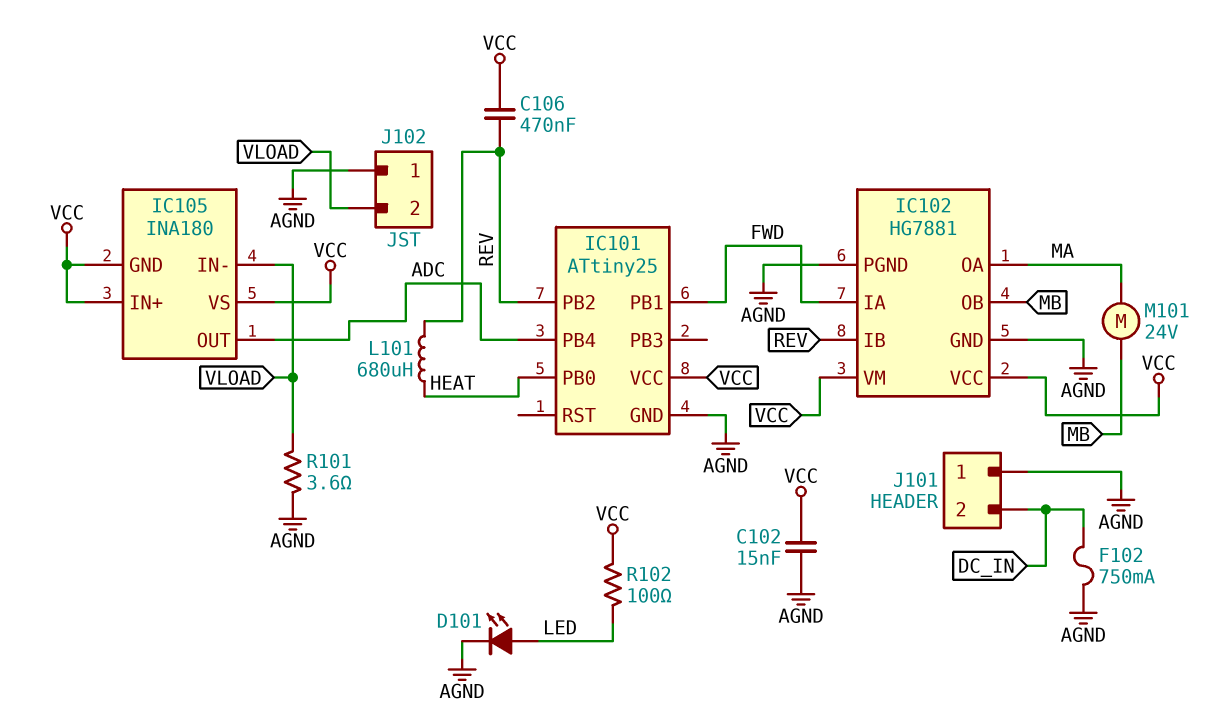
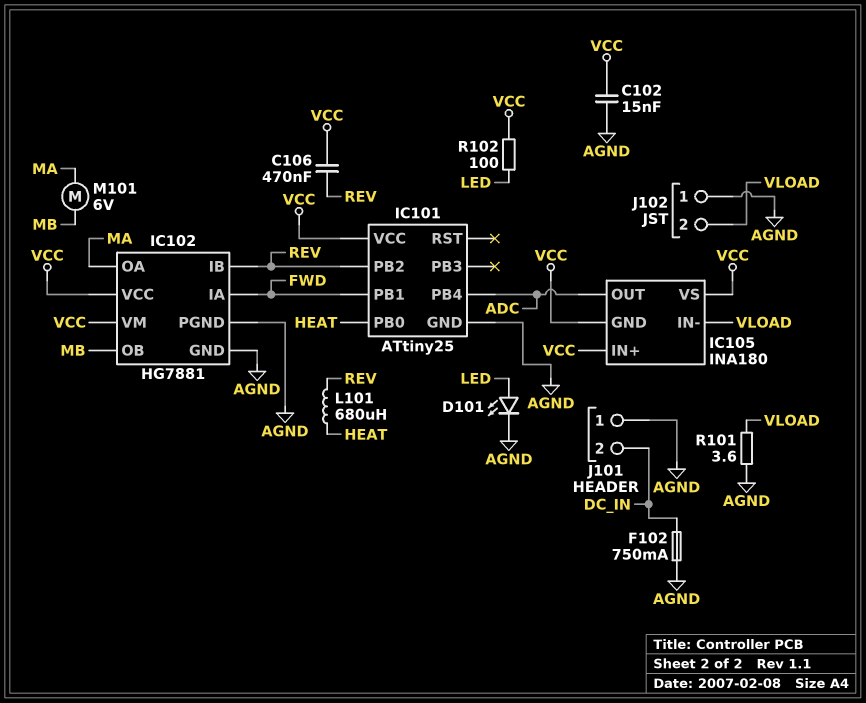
M101: motor 24V (MA, MB) -> motor 6V (MA, MB)

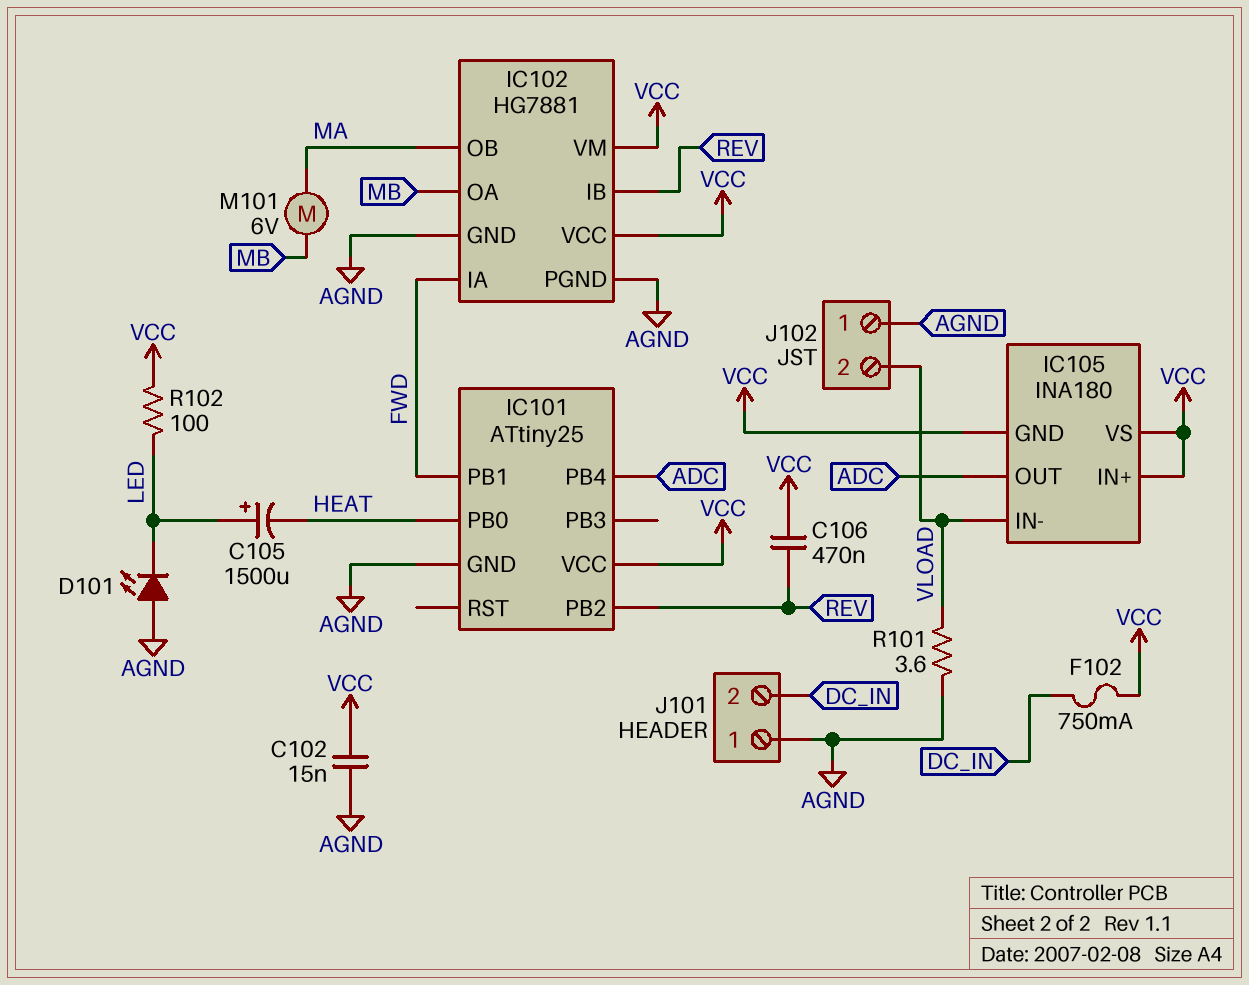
C105: none -> 1500uF (plus LED, minus HEAT)
D101: LED (A LED, K AGND) -> LED (A AGND, K LED)
F102: 750mA (AGND, DC_IN) -> 750mA (DC_IN, VCC)
IC102 pin OA: MA -> MB
IC102 pin OB: MB -> MA
L101: 680uH (HEAT, REV) -> none

